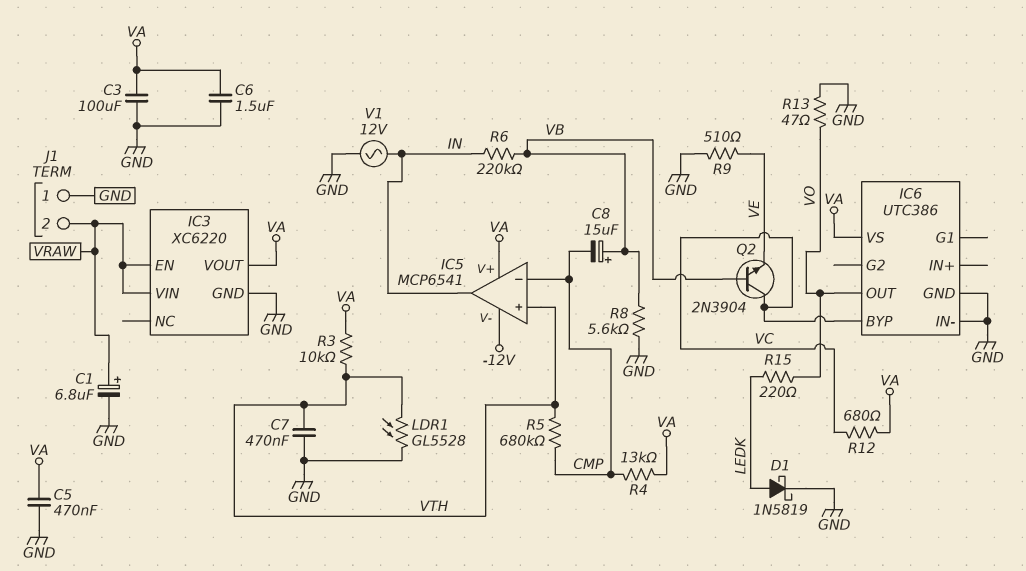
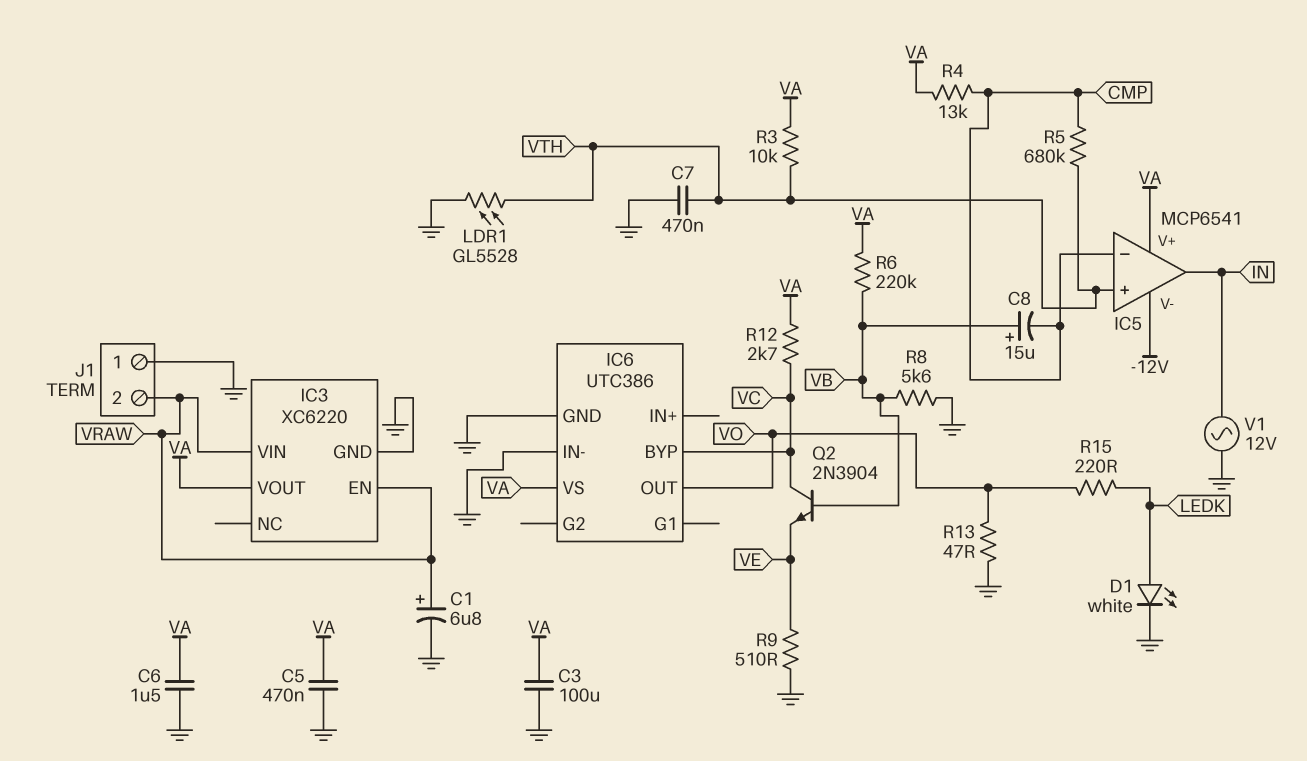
D1: schottky 1N5819 (A LEDK, K GND) -> LED white (A LEDK, K GND)
R6: 220k (IN, VB) -> 220k (VA, VB)
R12: 680 (VA, VC) -> 2.7k (VA, VC)

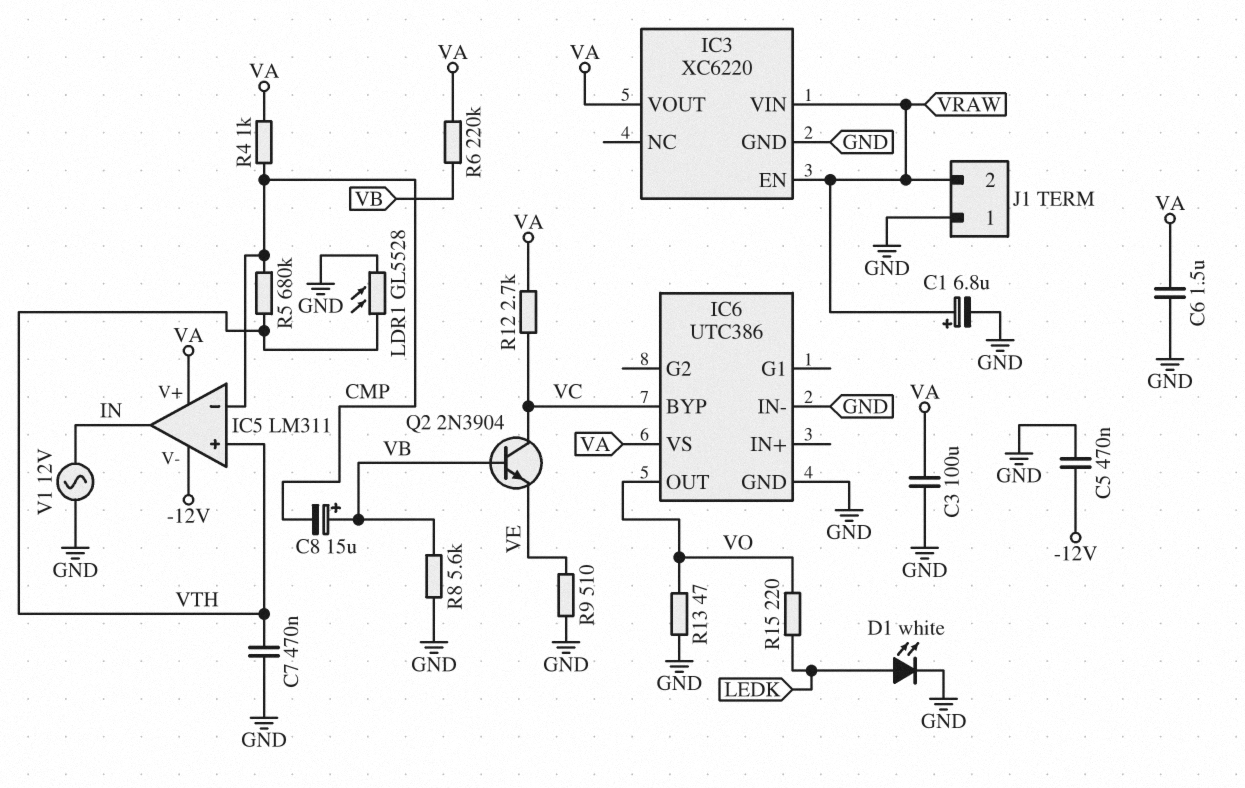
C5: 470nF (GND, VA) -> 470nF (-12V, GND)
IC5: MCP6541 -> LM311
R3: 10k (VA, VTH) -> none
R4: 13k (CMP, VA) -> 1k (CMP, VA)

